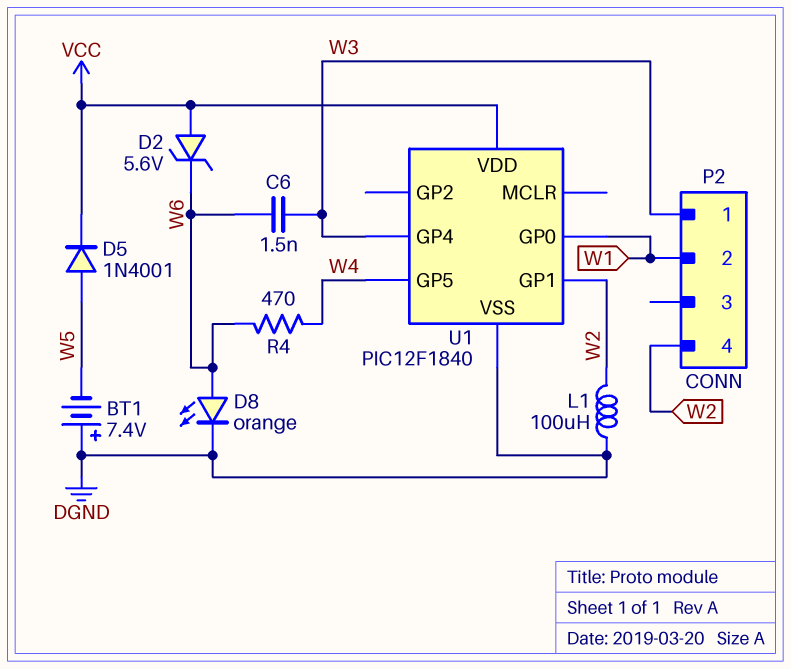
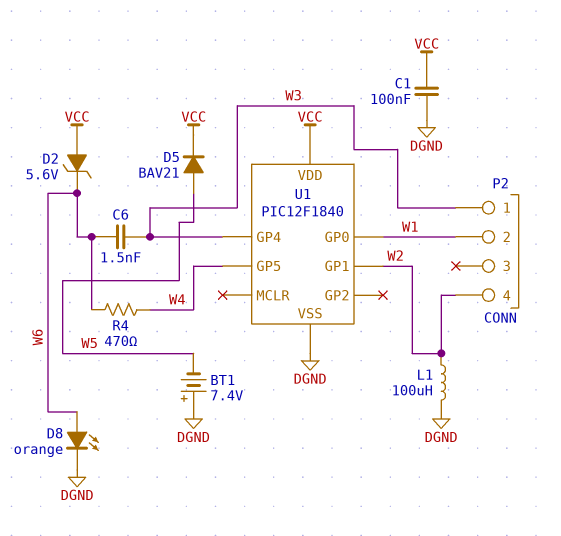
C1: none -> 100nF (DGND, VCC)
D5: diode 1N4001 (A W5, K VCC) -> diode BAV21 (A W5, K VCC)

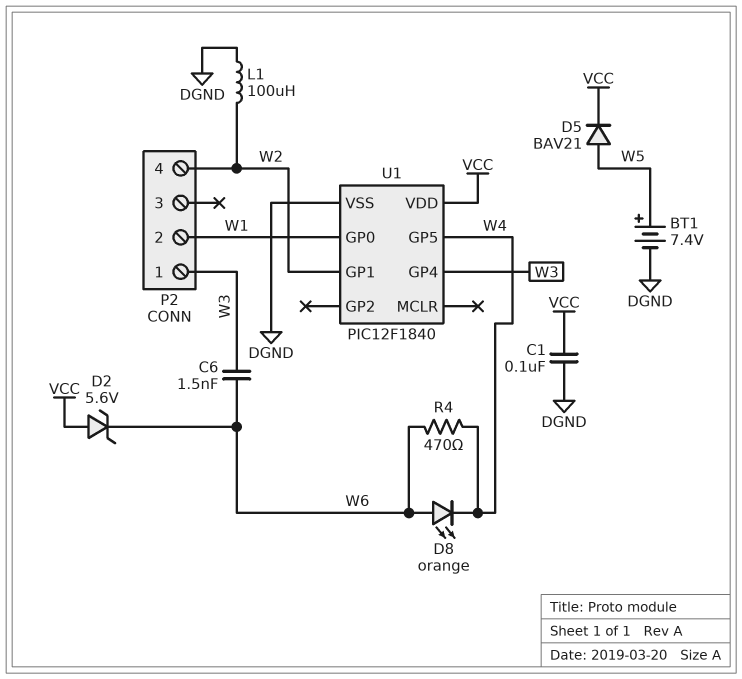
BT1: 7.4V (plus DGND, minus W5) -> 7.4V (plus W5, minus DGND)
D8: LED orange (A W6, K DGND) -> LED orange (A W6, K W4)

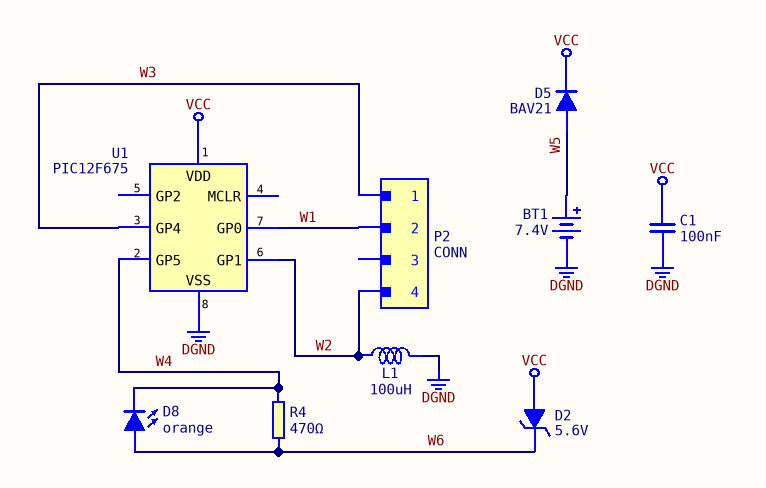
C6: 1.5nF (W3, W6) -> none
U1: PIC12F1840 -> PIC12F675

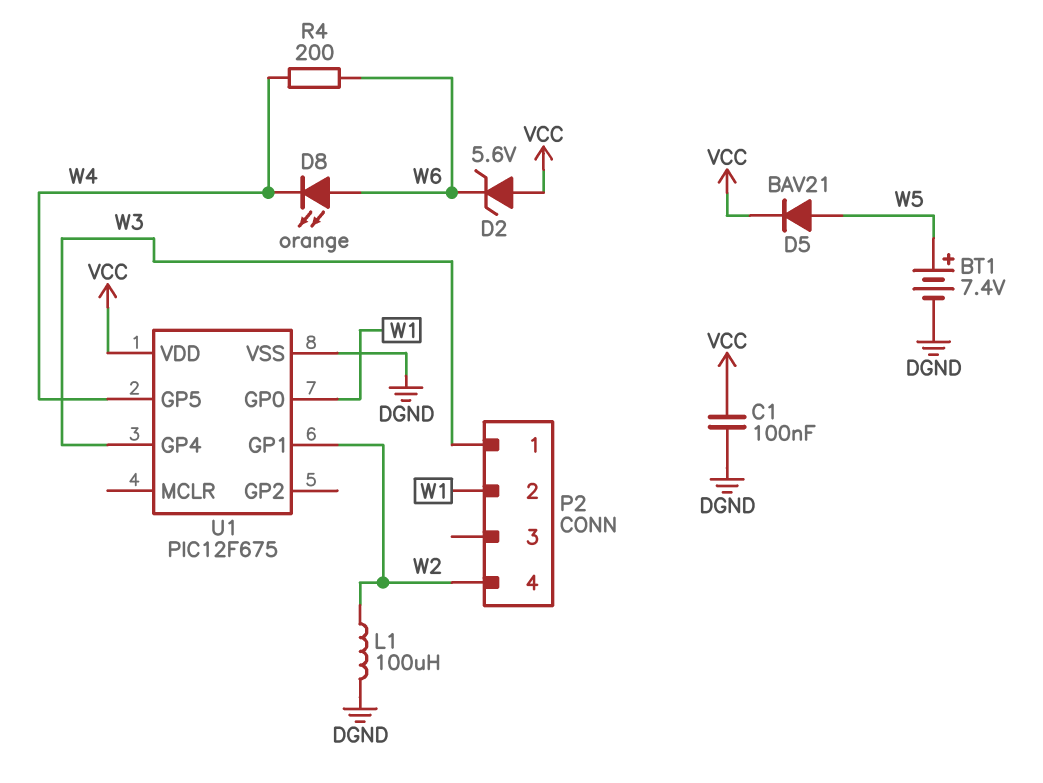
R4: 470 (W4, W6) -> 200 (W4, W6)

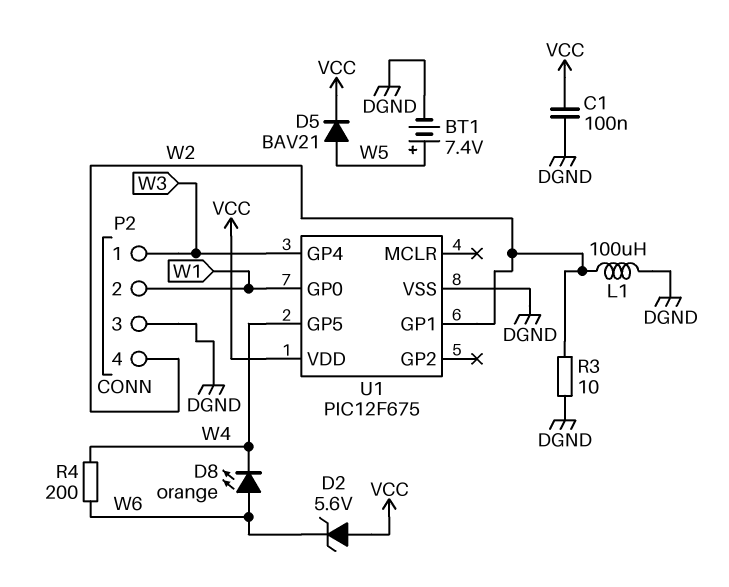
P2 pin 3: none -> DGND
R3: none -> 10 (DGND, W2)

